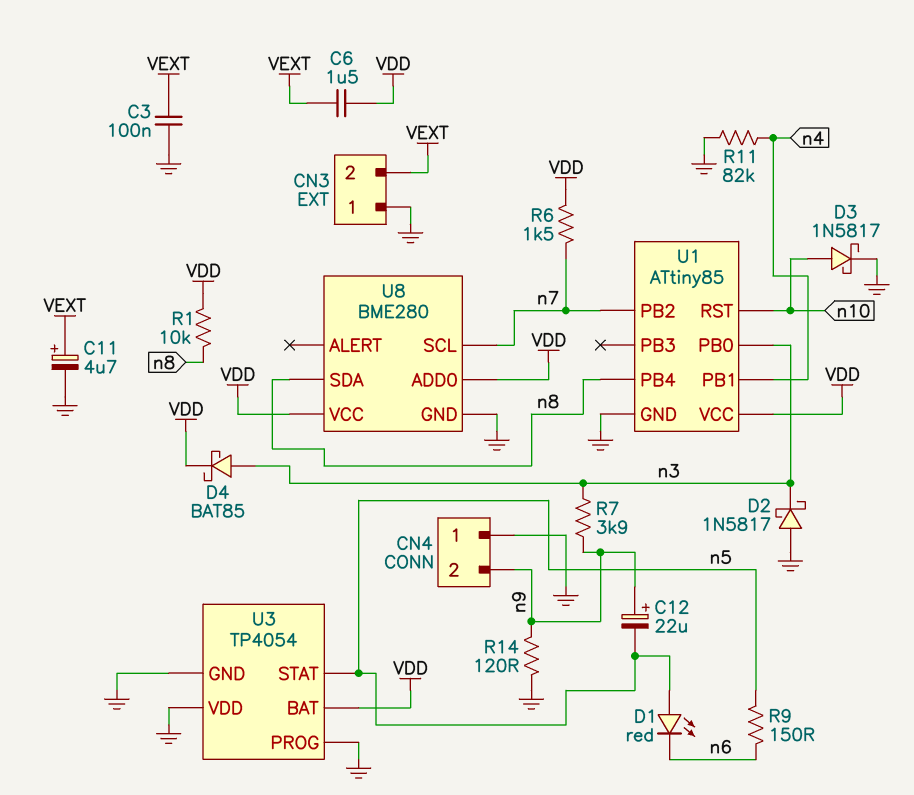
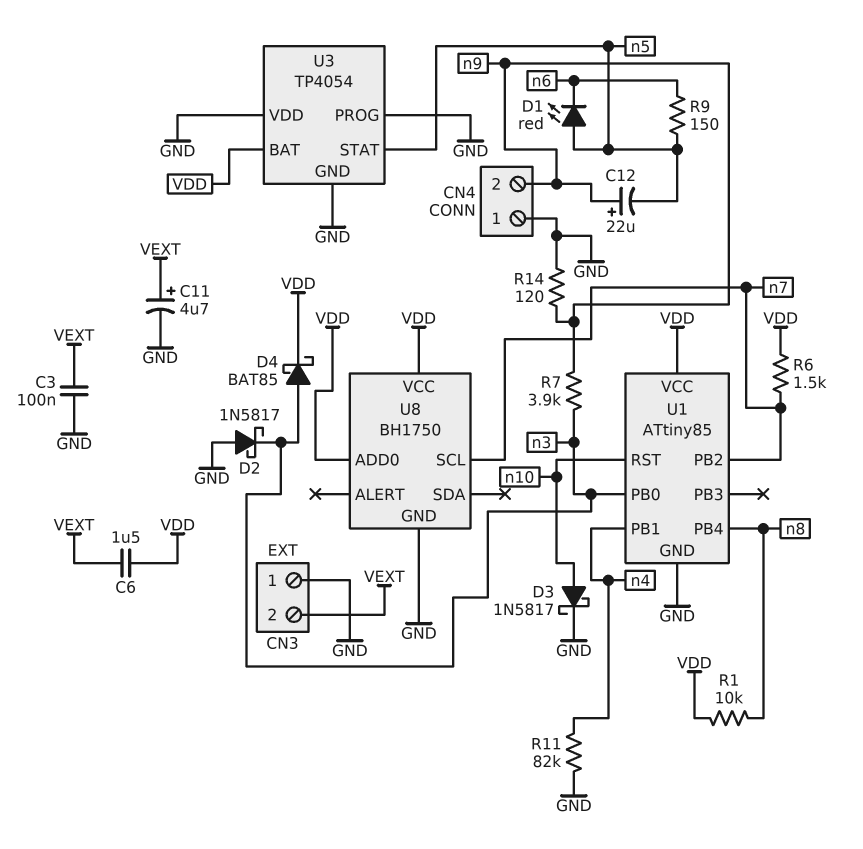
U8: BME280 -> BH1750
U8 pin SDA: n8 -> none

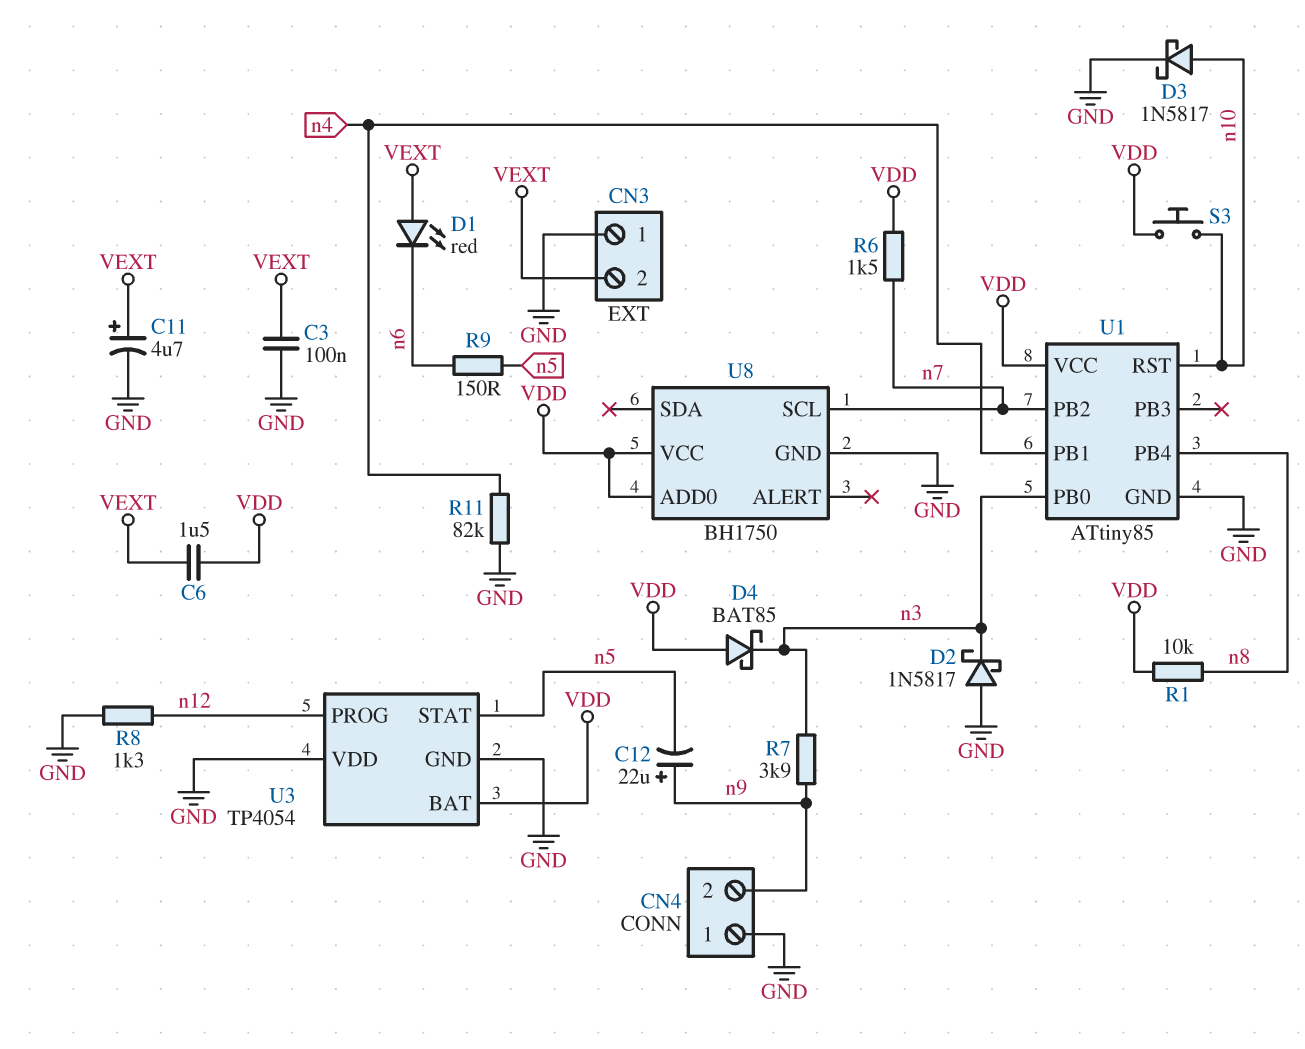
D1: LED red (A n5, K n6) -> LED red (A VEXT, K n6)
D4: schottky BAT85 (A n3, K VDD) -> schottky BAT85 (A VDD, K n3)
R8: none -> 1.3k (GND, n12)
R14: 120 (GND, n9) -> none
S3: none -> button (VDD, n10)
U3 pin PROG: GND -> n12

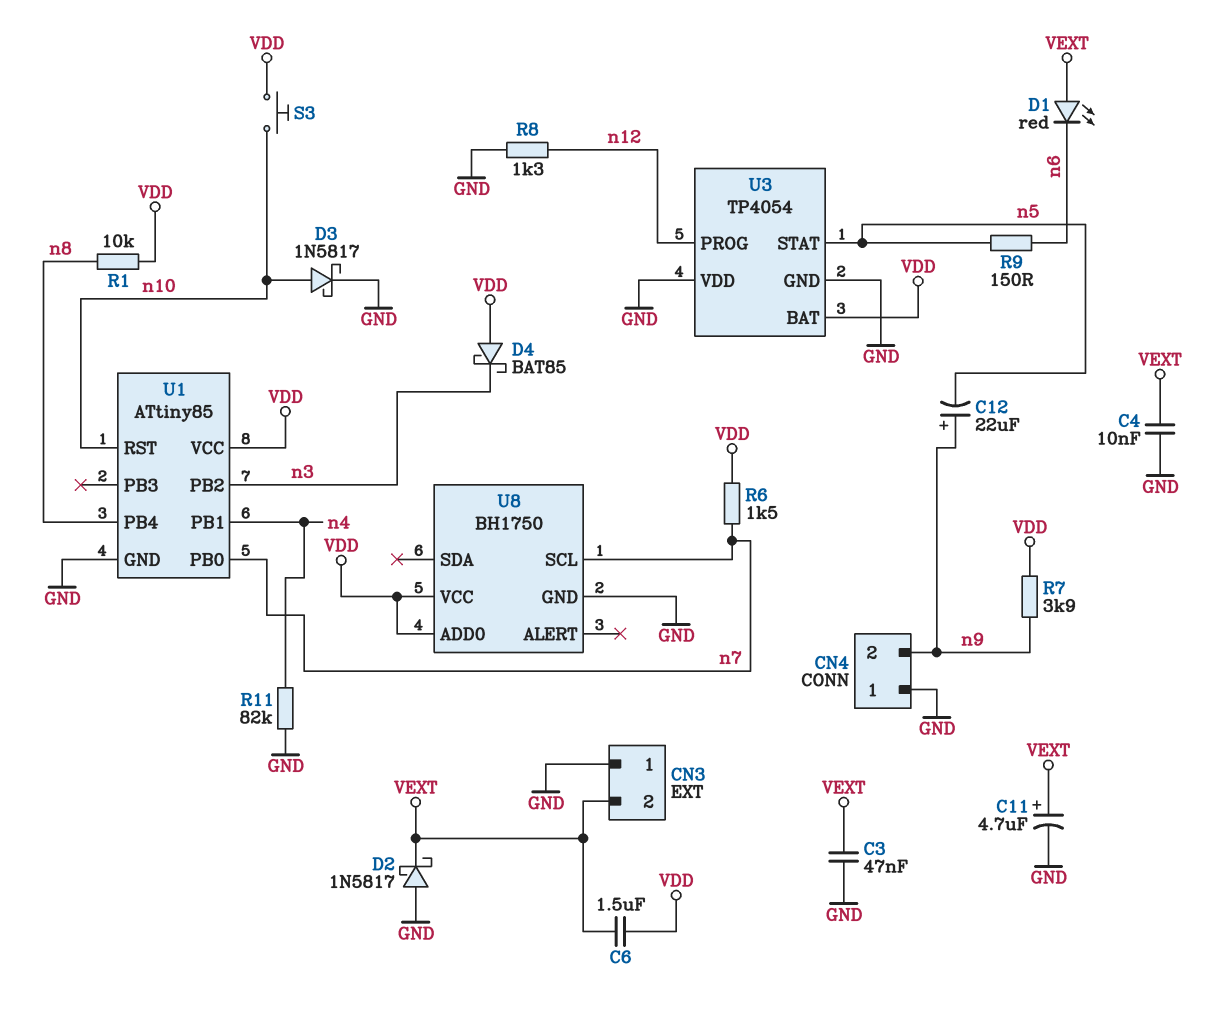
C3: 100nF (GND, VEXT) -> 47nF (GND, VEXT)
C4: none -> 10nF (GND, VEXT)
D2: schottky 1N5817 (A GND, K n3) -> schottky 1N5817 (A GND, K VEXT)
R7: 3.9k (n3, n9) -> 3.9k (VDD, n9)
U1 pin PB0: n3 -> n7
U1 pin PB2: n7 -> n3

